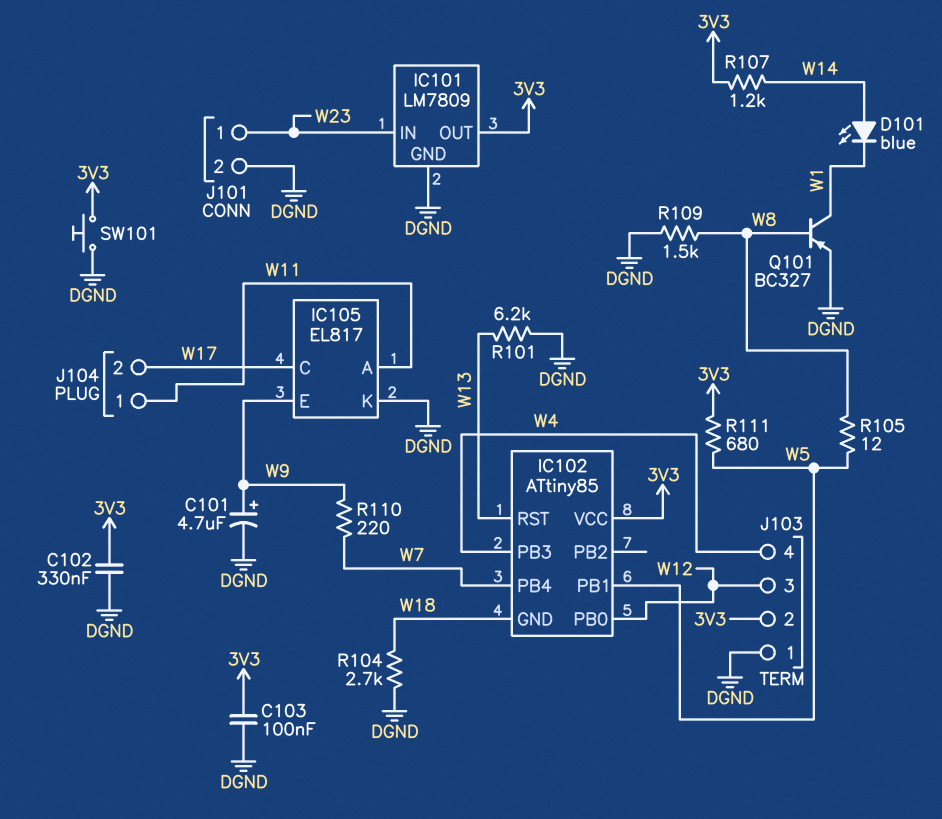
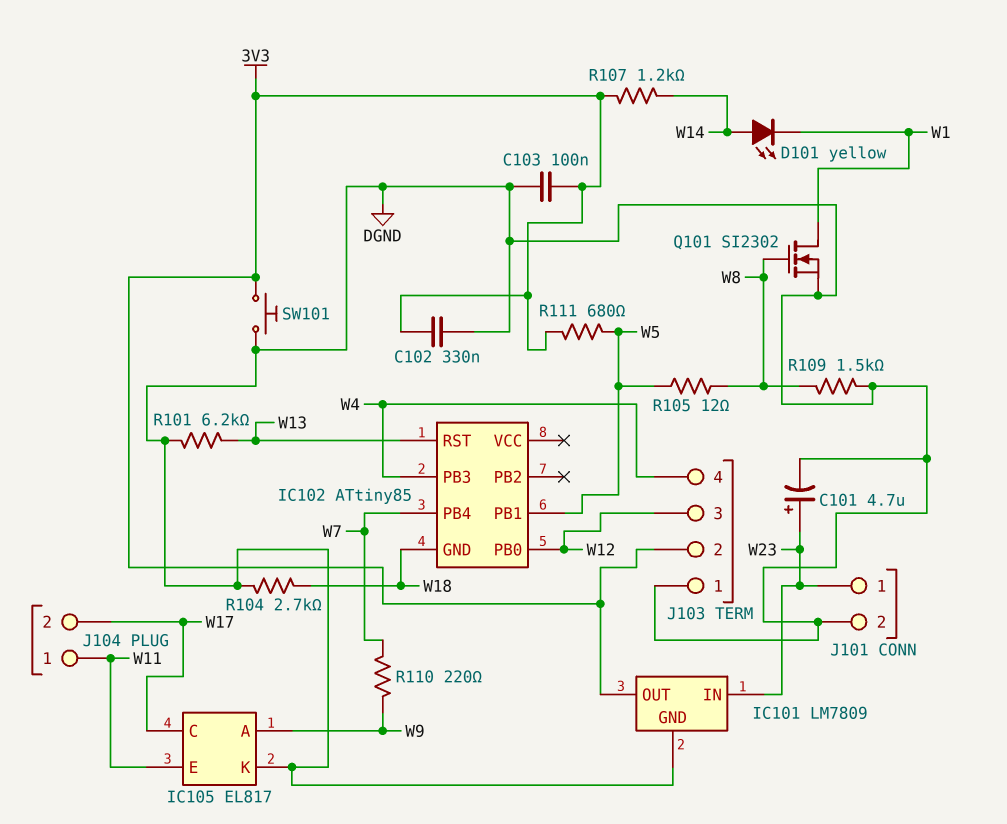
C101: 4.7uF (plus W9, minus DGND) -> 4.7uF (plus W23, minus DGND)
D101: LED blue (A W14, K W1) -> LED yellow (A W14, K W1)
IC102 pin VCC: 3V3 -> none
IC105 pin A: W11 -> W9
IC105 pin E: W9 -> W11
Q101: PNP BC327 (B W8, C W1, E DGND) -> NMOS SI2302 (G W8, D W1, S DGND)

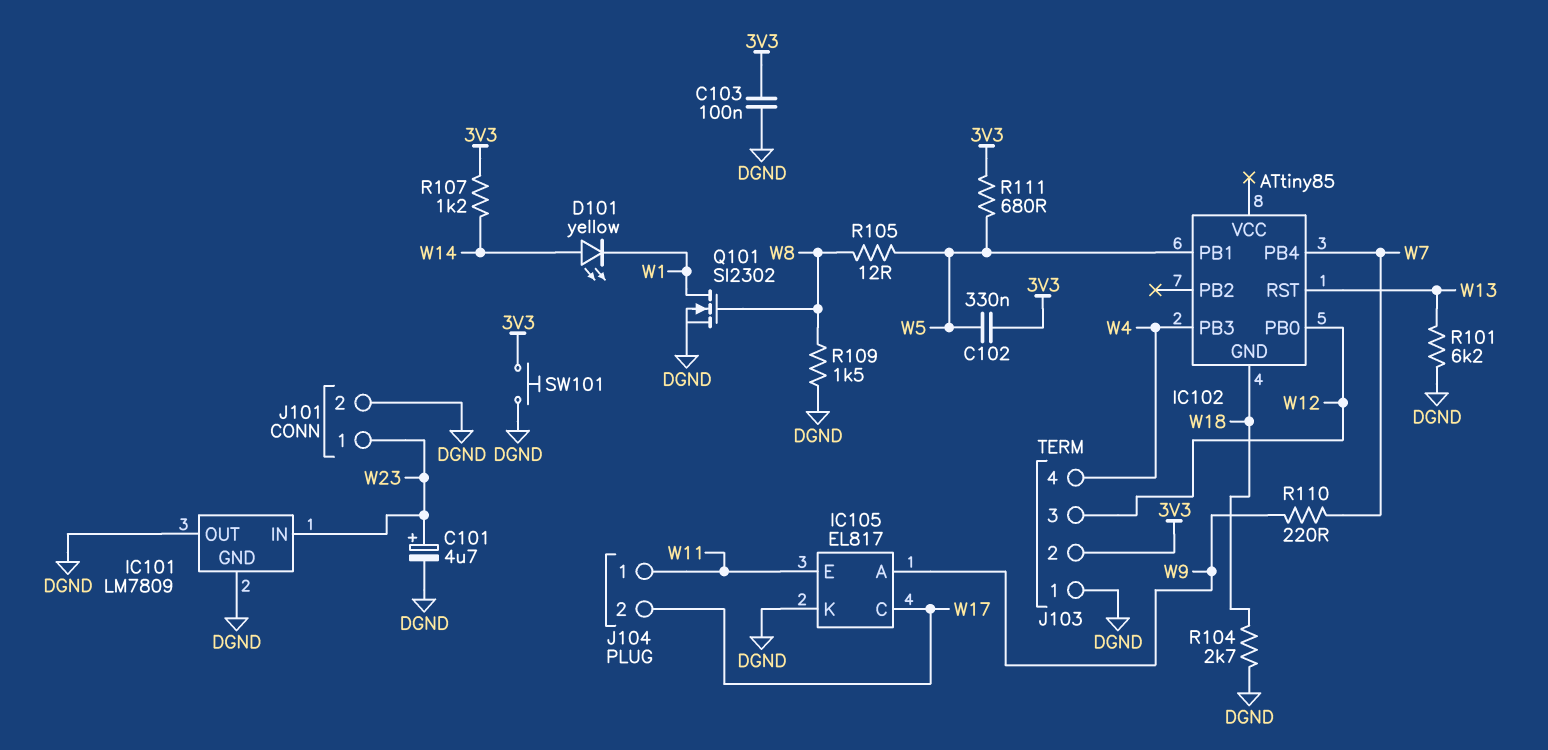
C102: 330nF (3V3, DGND) -> 330nF (3V3, W5)
IC101 pin OUT: 3V3 -> DGND

